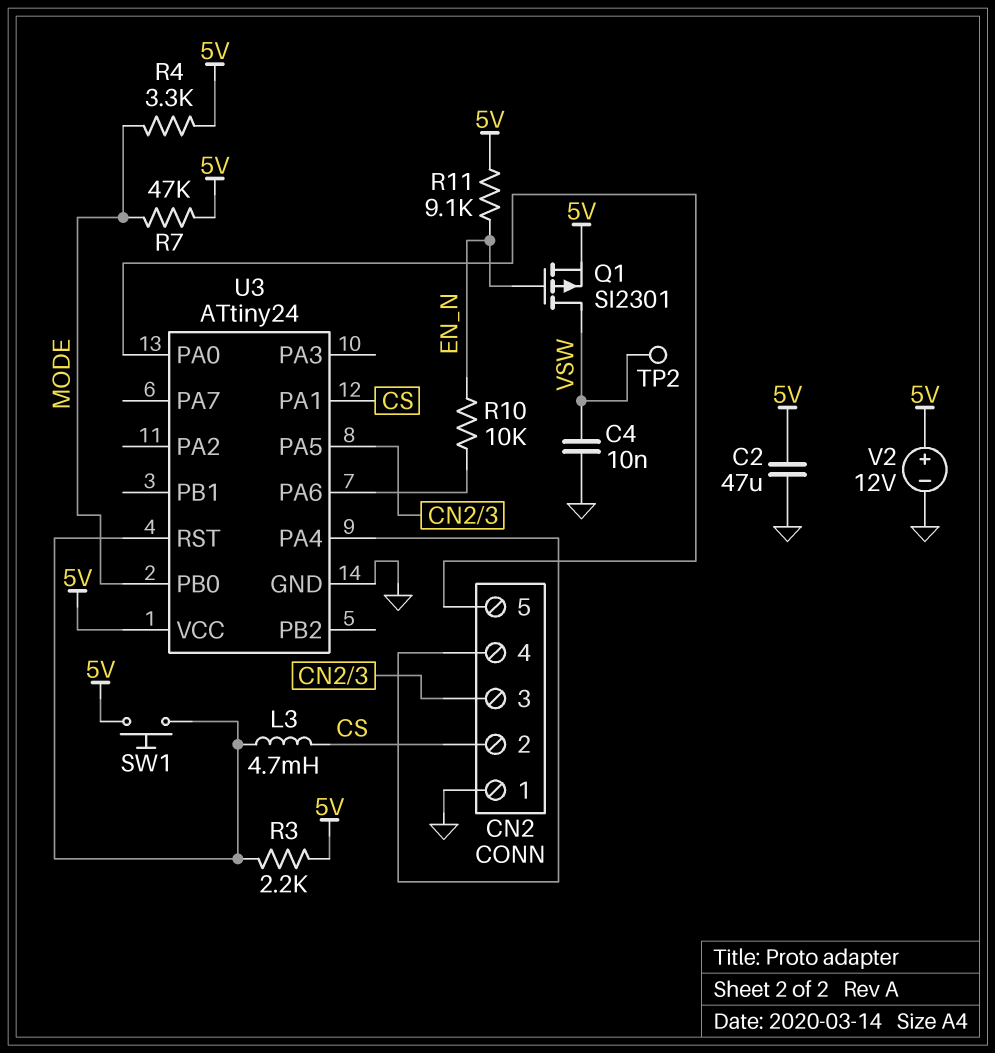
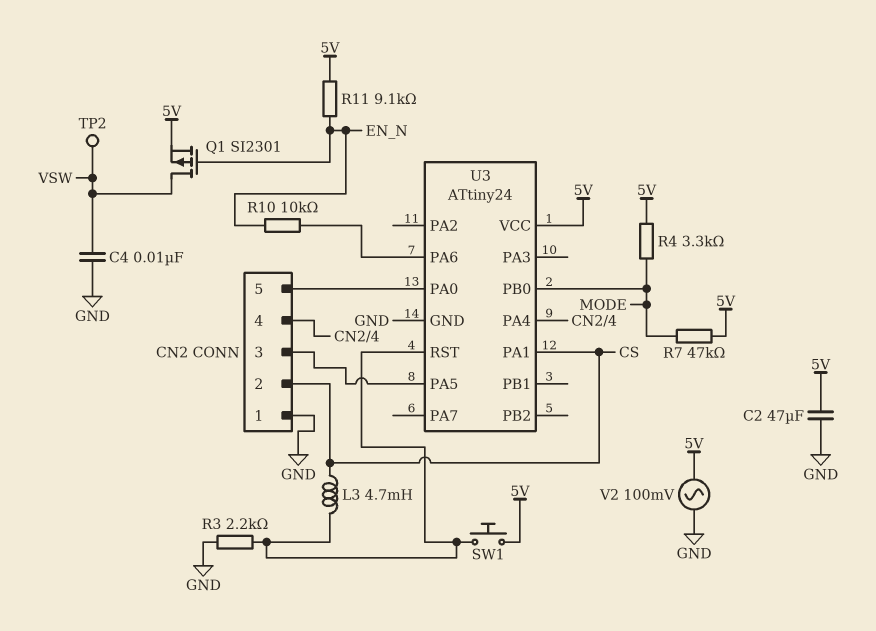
R3: 2.2k (5V, U3/RST) -> 2.2k (GND, U3/RST)
V2: 12V (plus 5V, minus GND) -> AC 100mV (5V, GND)

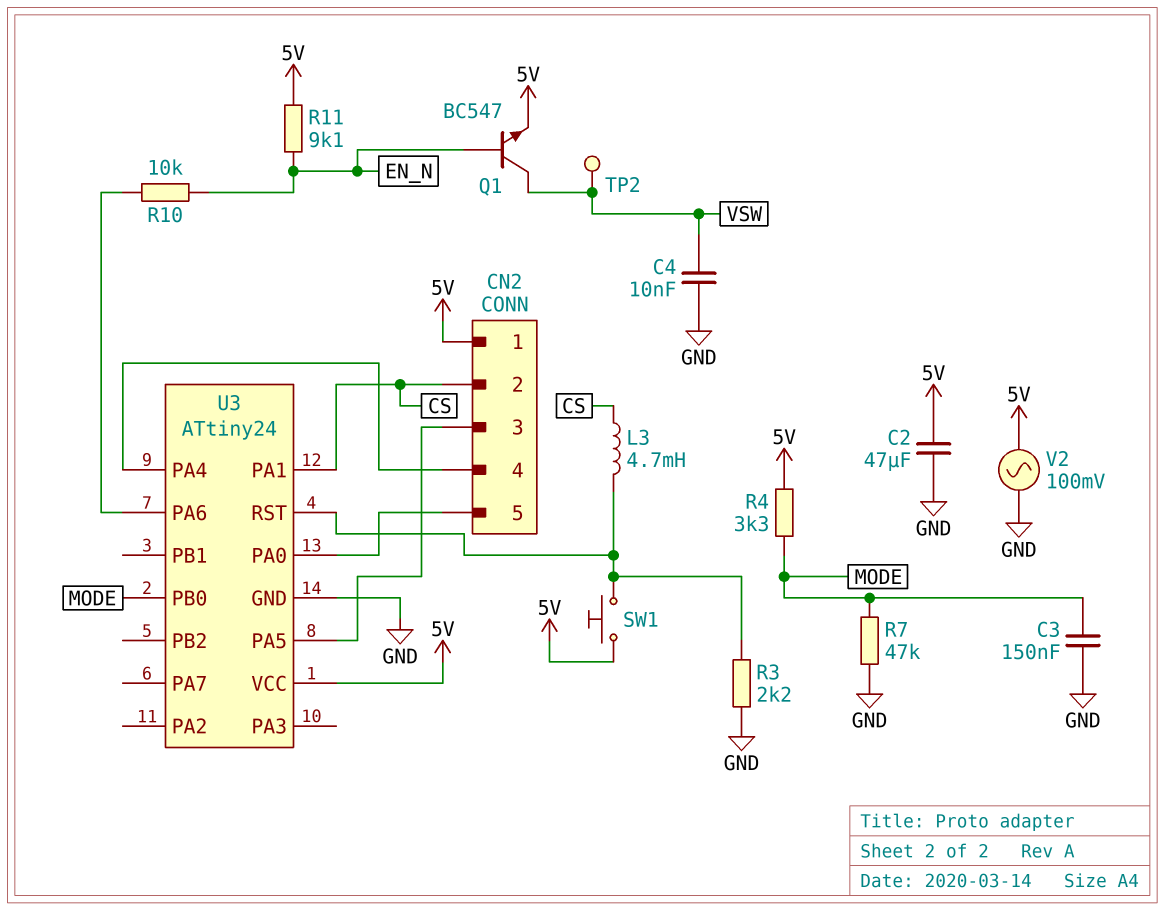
C3: none -> 150nF (GND, MODE)
CN2 pin 1: GND -> 5V
Q1: PMOS SI2301 (G EN_N, D VSW, S 5V) -> NPN BC547 (B EN_N, C VSW, E 5V)
R7: 47k (5V, MODE) -> 47k (GND, MODE)

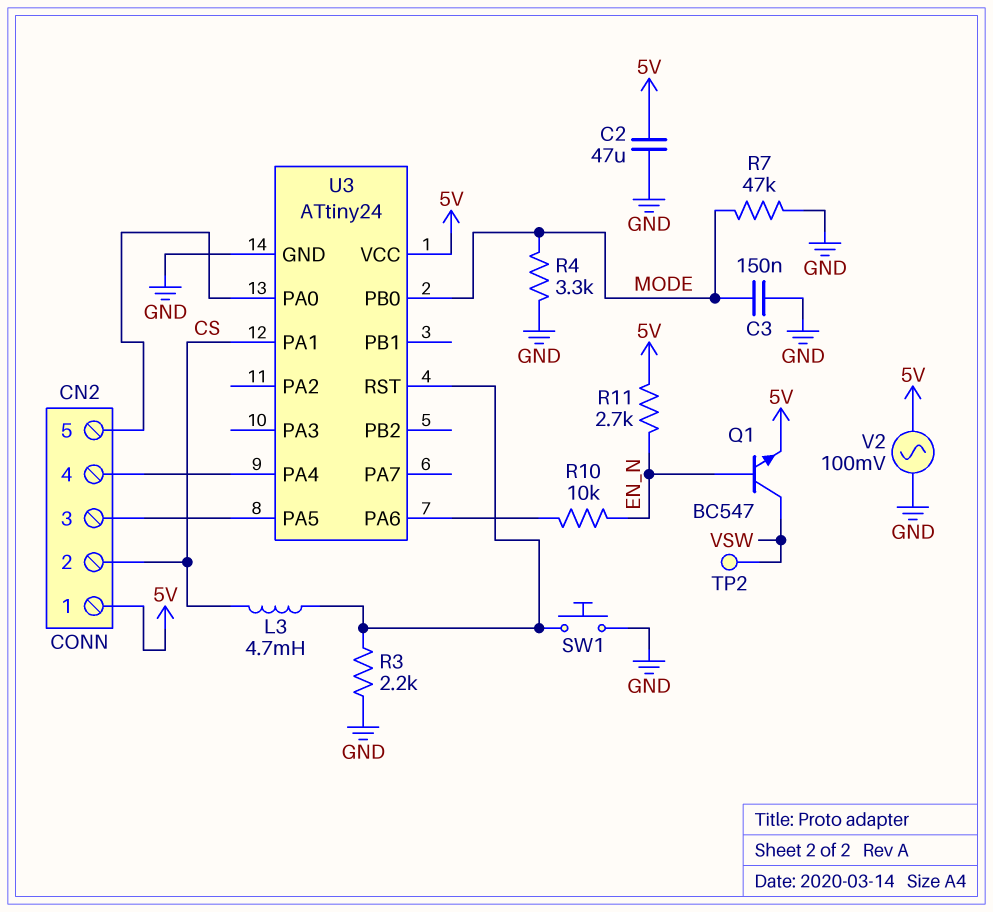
C4: 10nF (GND, VSW) -> none
R4: 3.3k (5V, MODE) -> 3.3k (GND, MODE)
R11: 9.1k (5V, EN_N) -> 2.7k (5V, EN_N)
SW1: button (5V, U3/RST) -> button (GND, U3/RST)

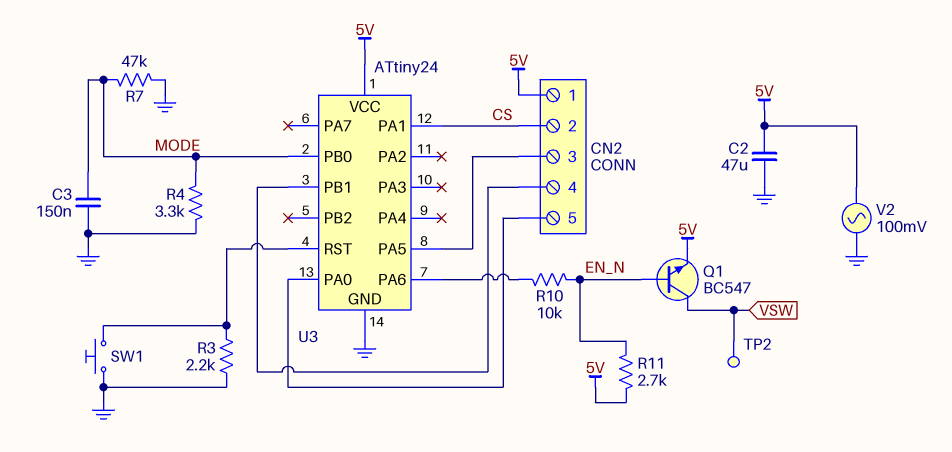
L3: 4.7mH (CS, U3/RST) -> none
U3 pin PA4: CN2/4 -> none
U3 pin PB1: none -> CN2/4

